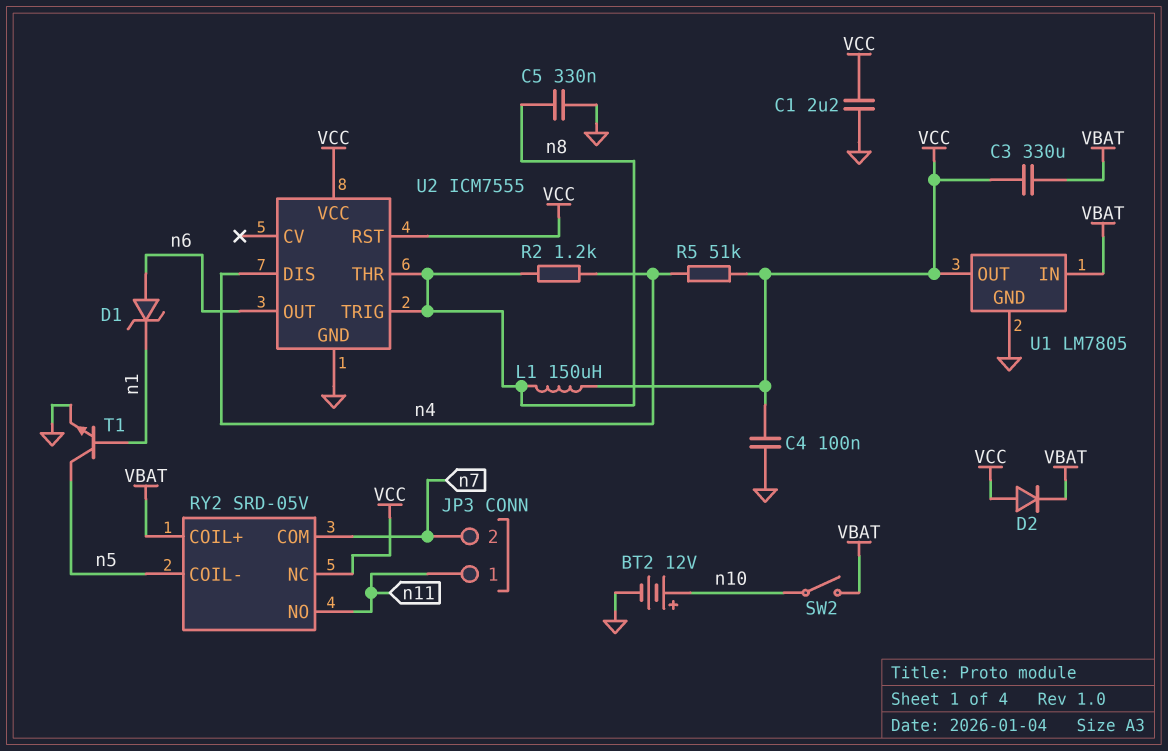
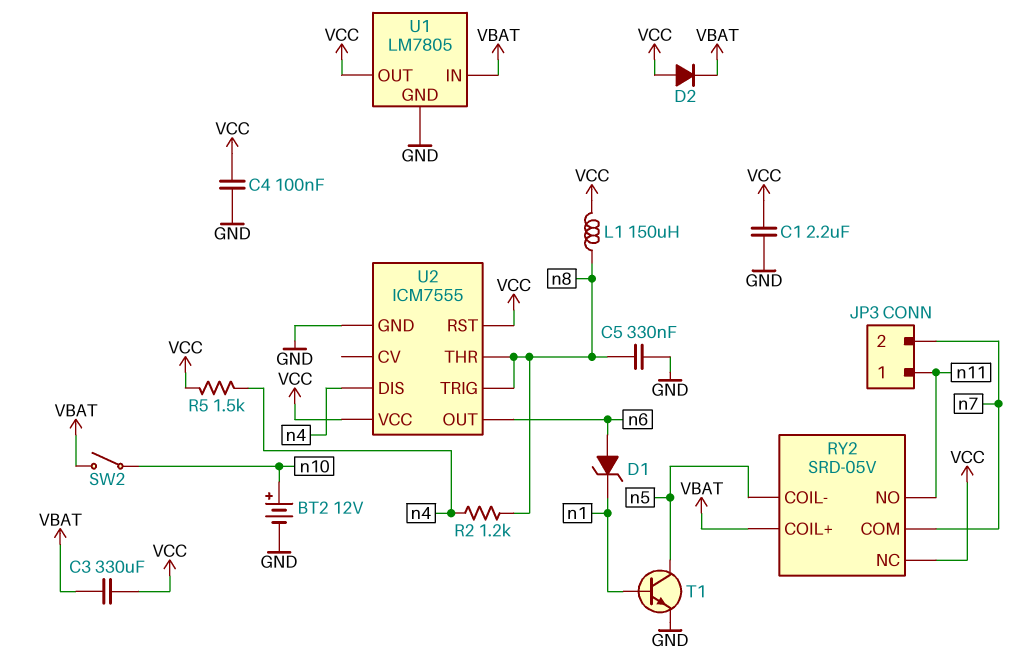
R5: 51k (VCC, n4) -> 1.5k (VCC, n4)

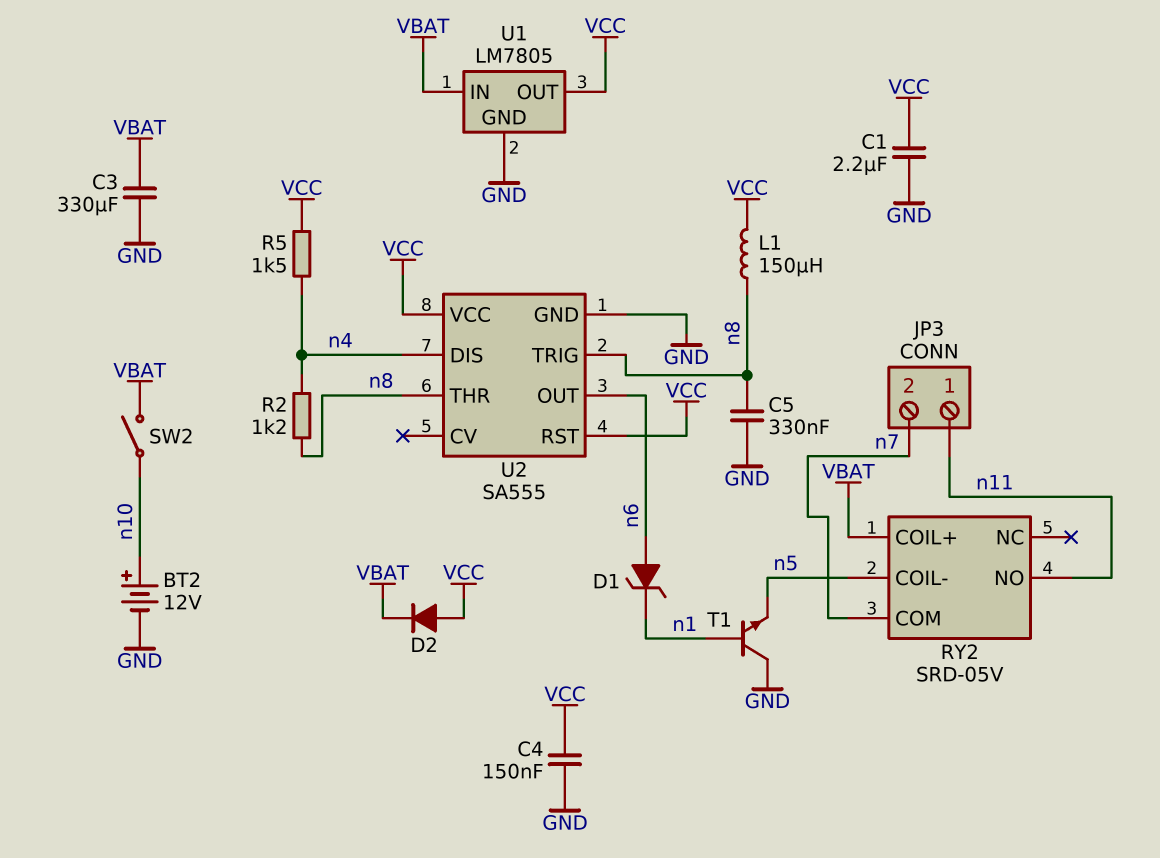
C3: 330uF (VBAT, VCC) -> 330uF (GND, VBAT)
C4: 100nF (GND, VCC) -> 150nF (GND, VCC)
RY2 pin NC: VCC -> none
T1: NPN (B n1, C n5, E GND) -> NPN (B n1, C GND, E n5)
U2: ICM7555 -> SA555

